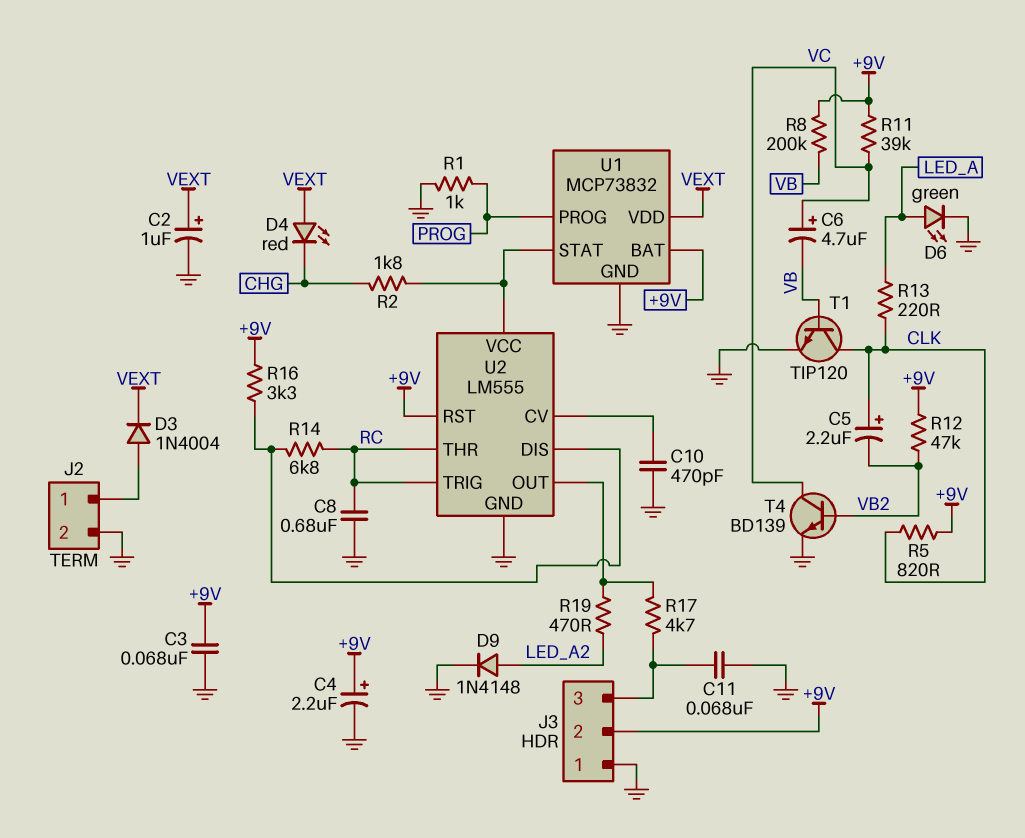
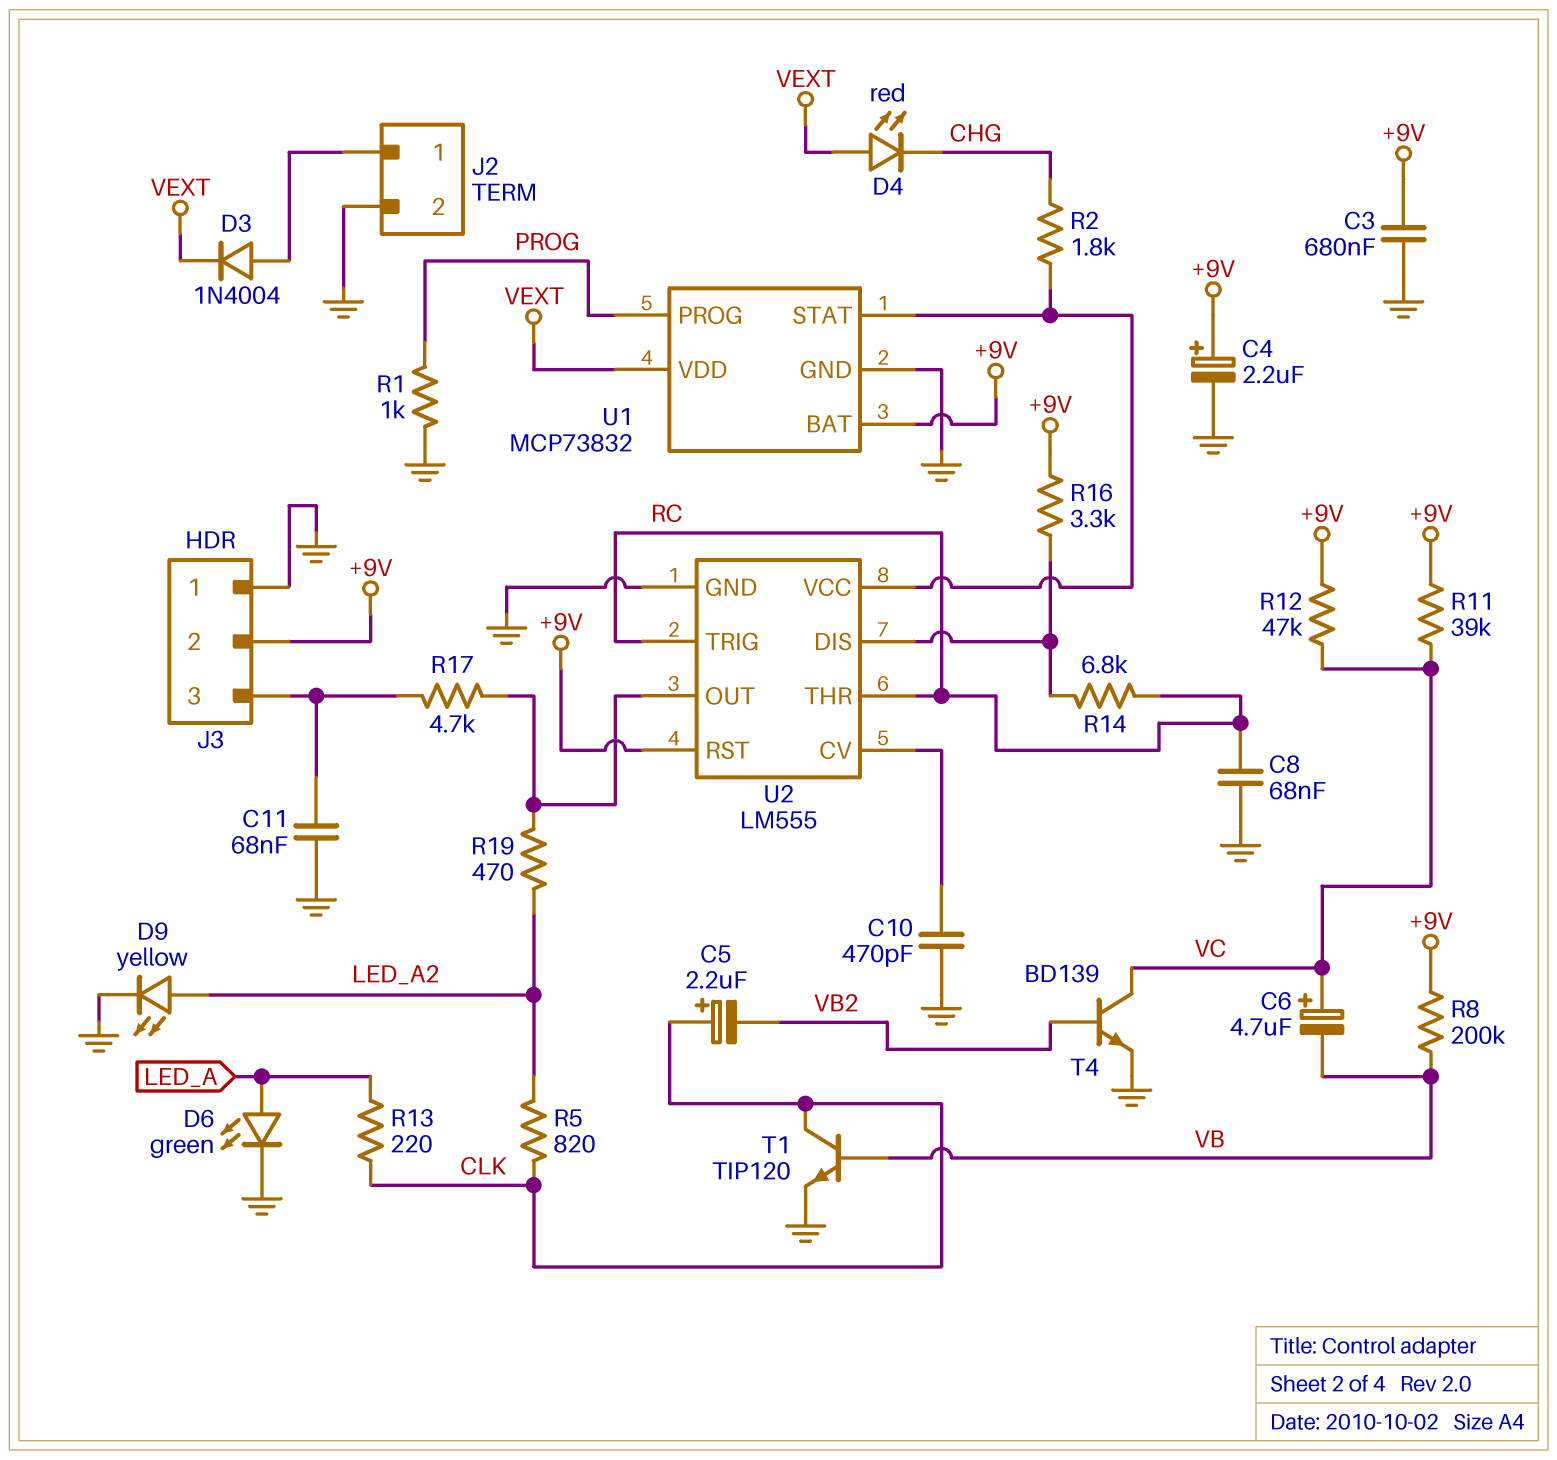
C2: 1uF (plus VEXT, minus GND) -> none
C3: 68nF (+9V, GND) -> 680nF (+9V, GND)
C8: 680nF (GND, RC) -> 68nF (GND, RC)
D9: diode 1N4148 (A LED_A2, K GND) -> LED yellow (A LED_A2, K GND)
R5: 820 (+9V, CLK) -> 820 (CLK, LED_A2)
R12: 47k (+9V, VB2) -> 47k (+9V, VC)

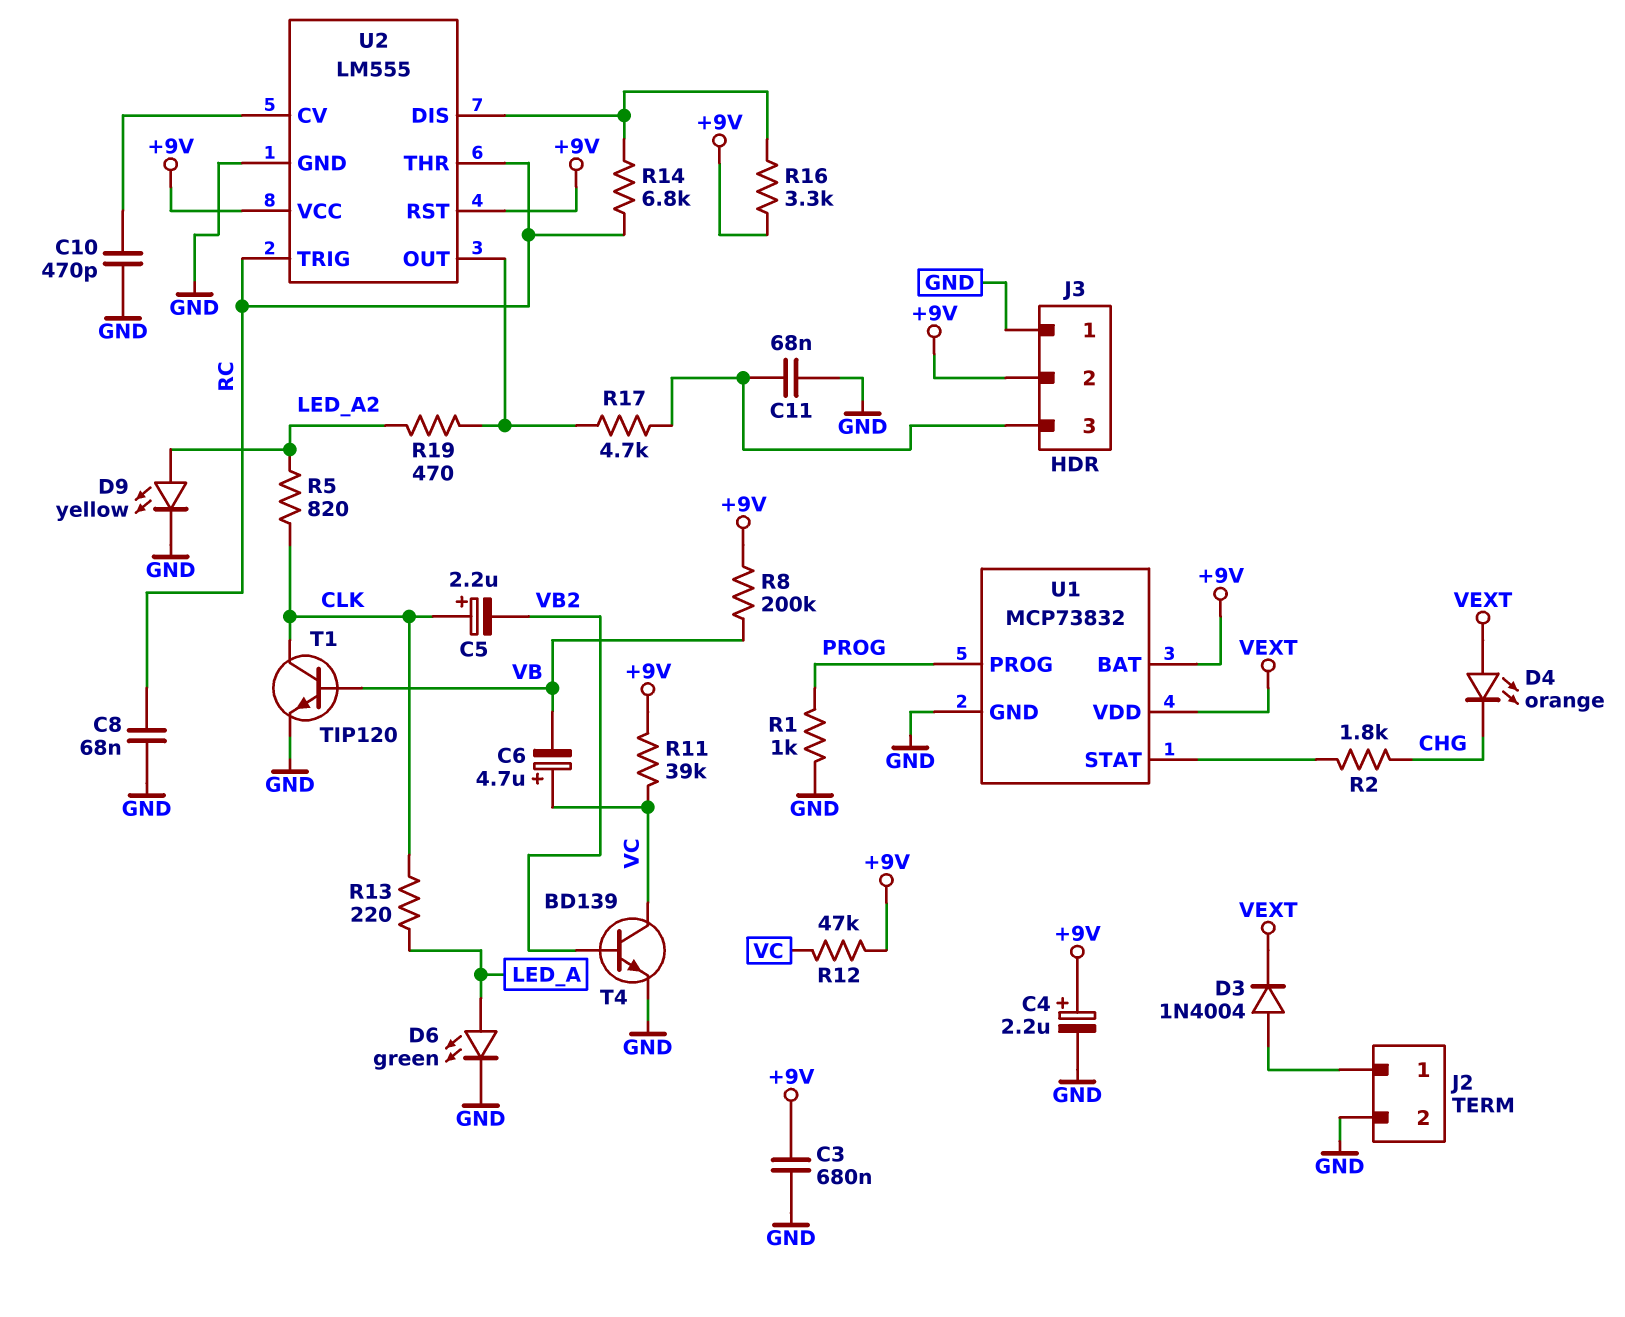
D4: LED red (A VEXT, K CHG) -> LED orange (A VEXT, K CHG)
U2 pin VCC: U1/STAT -> +9V

